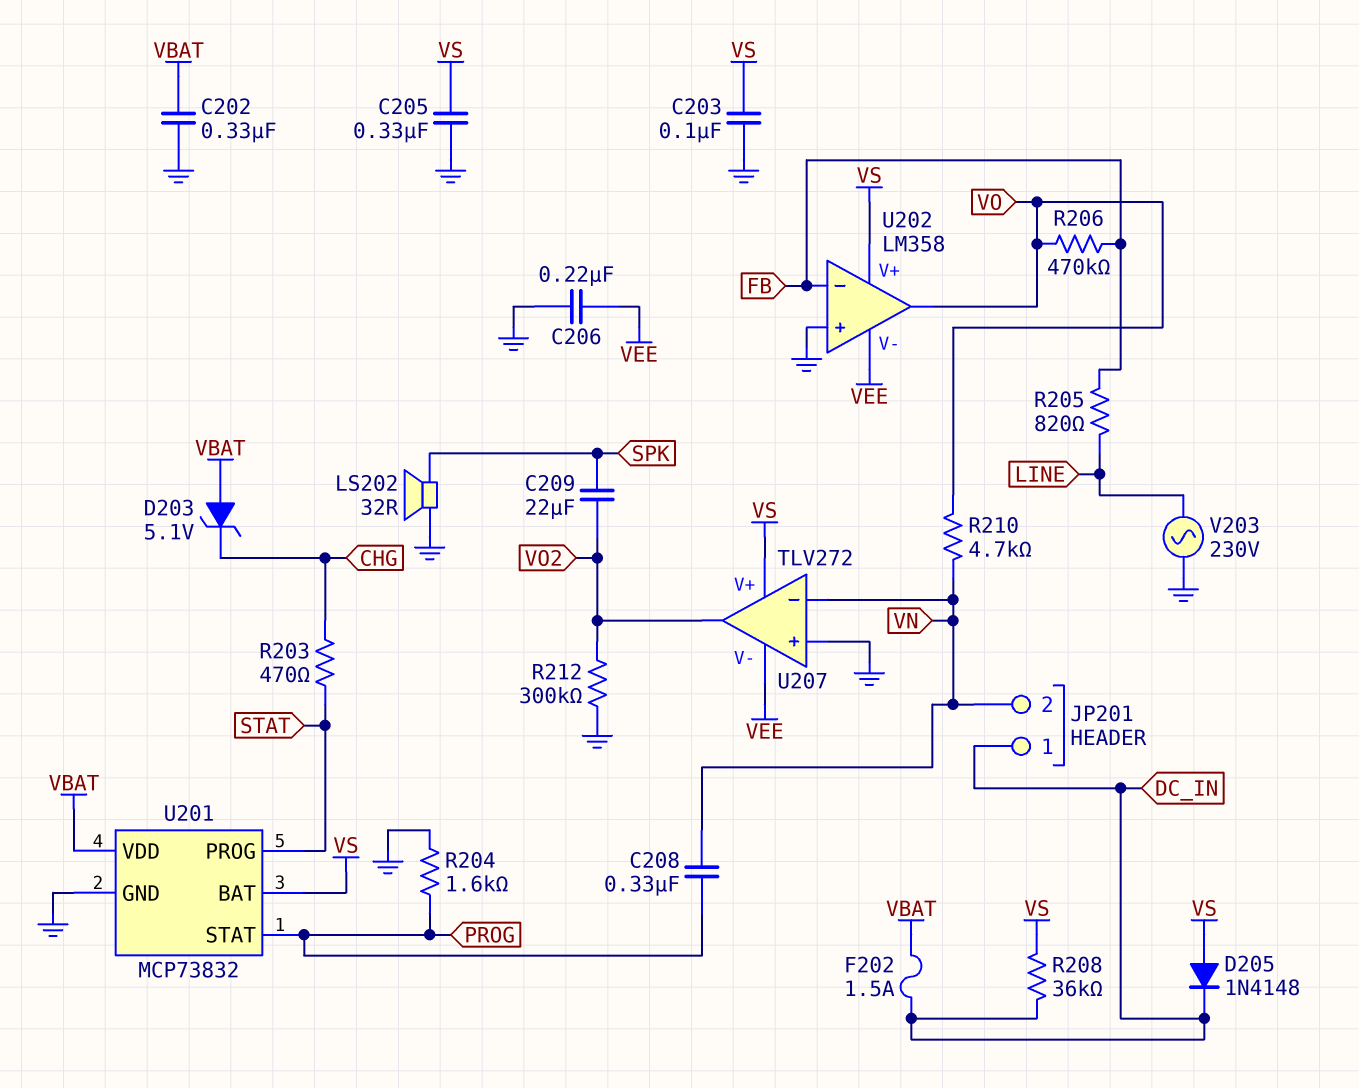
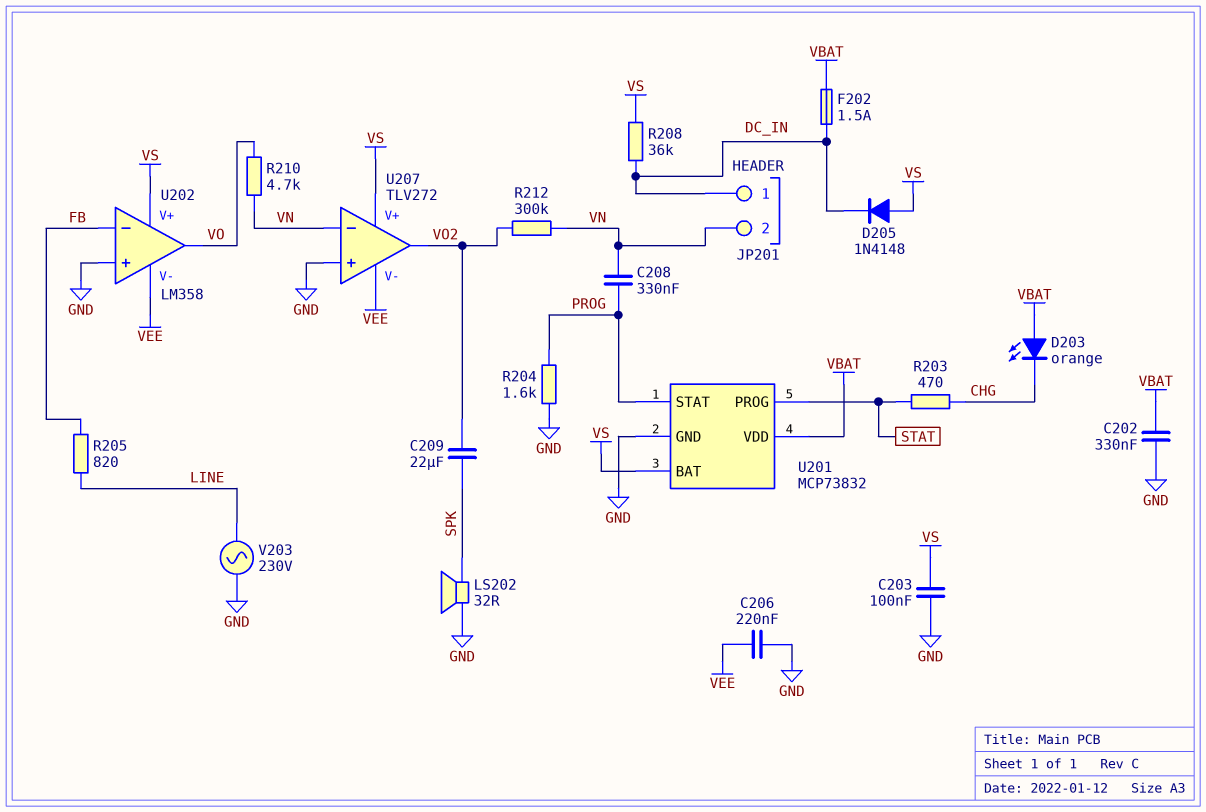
C205: 330nF (GND, VS) -> none
D203: zener 5.1V (A VBAT, K CHG) -> LED orange (A VBAT, K CHG)
R206: 470k (FB, VO) -> none
R212: 300k (GND, VO2) -> 300k (VN, VO2)

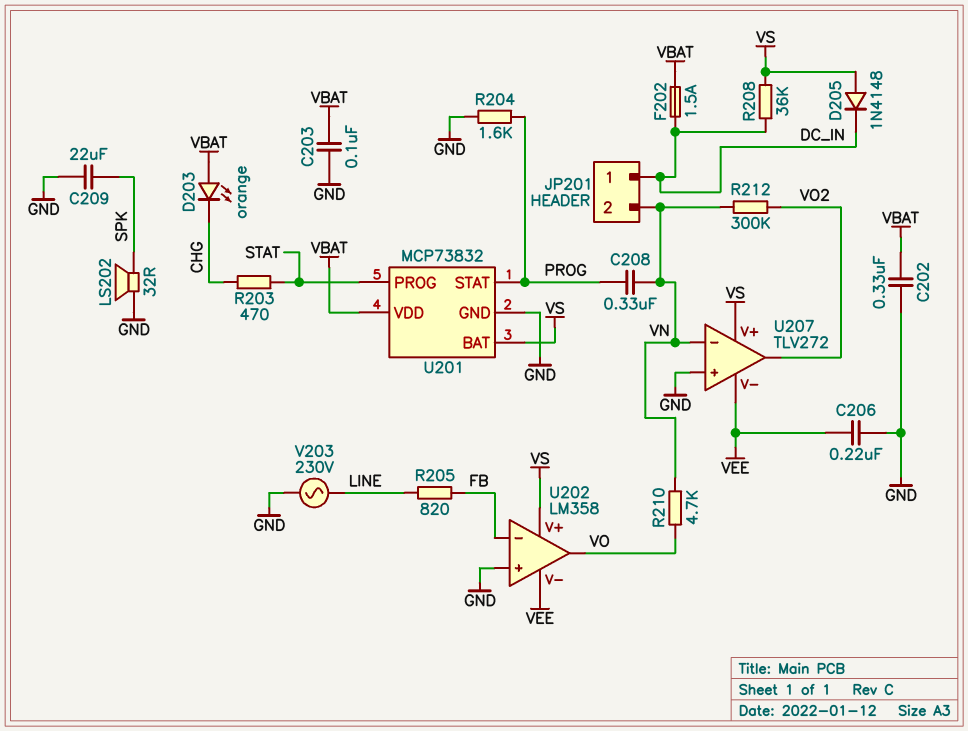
C203: 100nF (GND, VS) -> 100nF (GND, VBAT)
C209: 22uF (SPK, VO2) -> 22uF (GND, SPK)

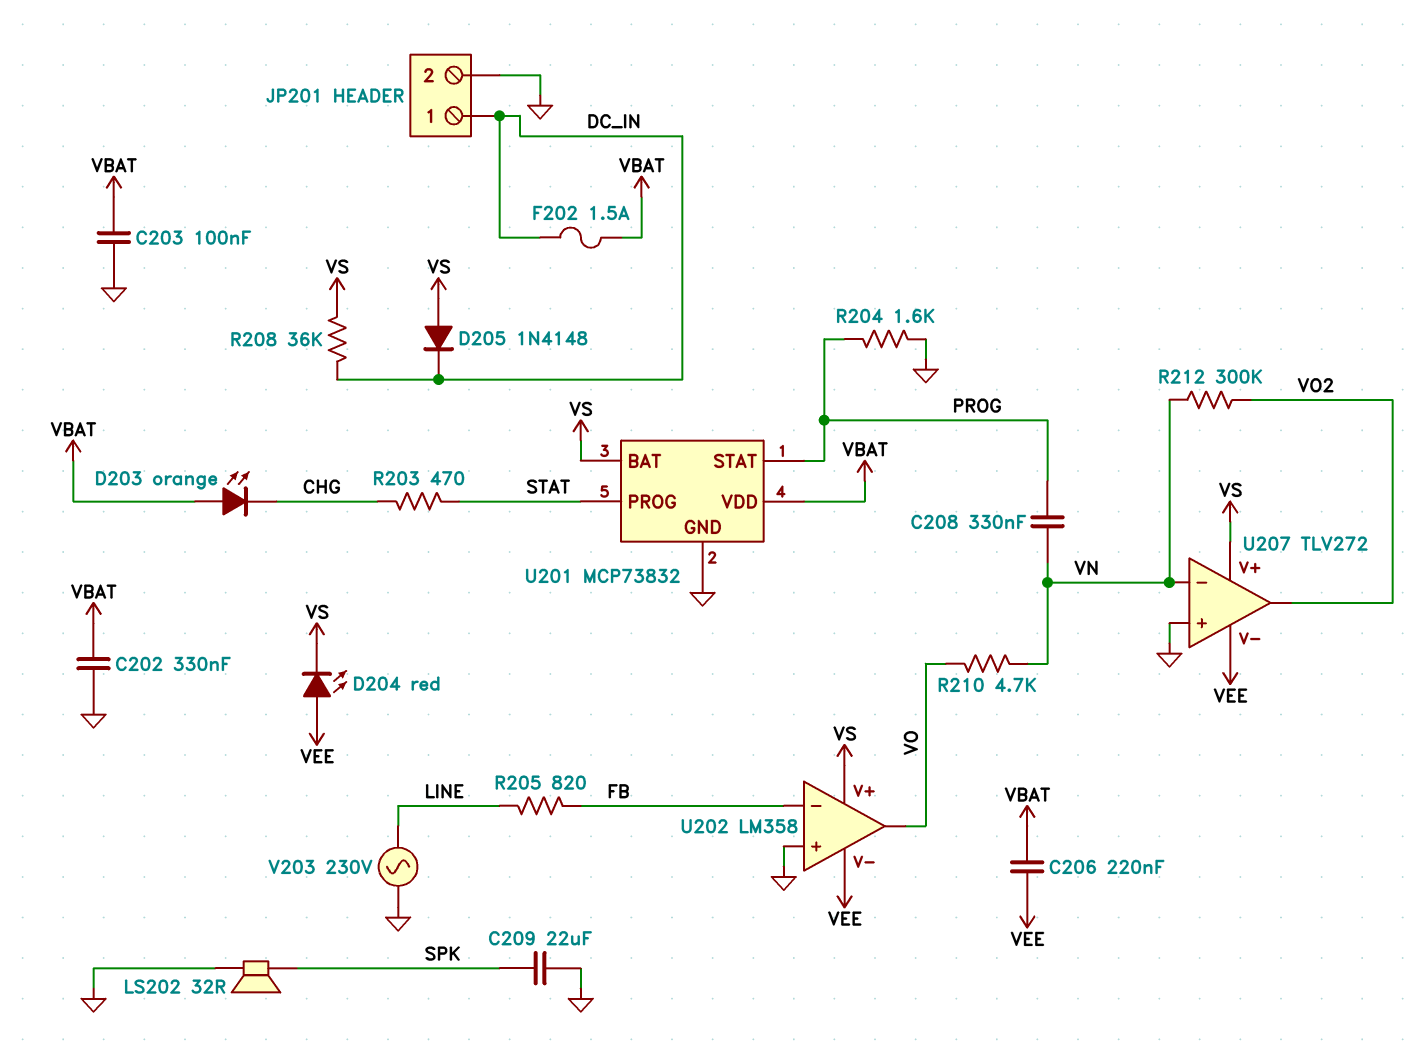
C206: 220nF (GND, VEE) -> 220nF (VBAT, VEE)
D204: none -> LED red (A VEE, K VS)
JP201 pin 2: VN -> GND

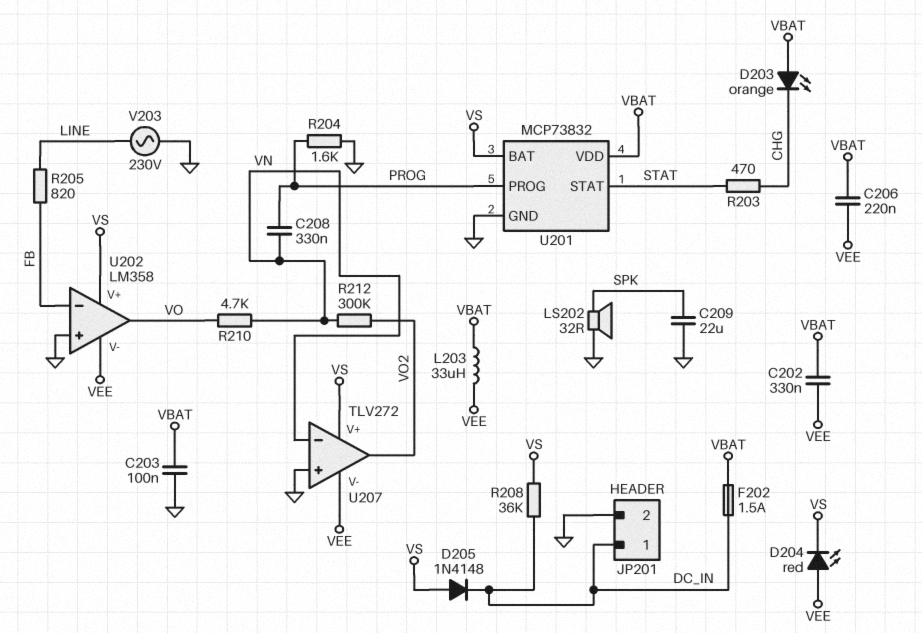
C202: 330nF (GND, VBAT) -> 330nF (VBAT, VEE)
L203: none -> 33uH (VBAT, VEE)
U201 pin PROG: STAT -> PROG
U201 pin STAT: PROG -> STAT

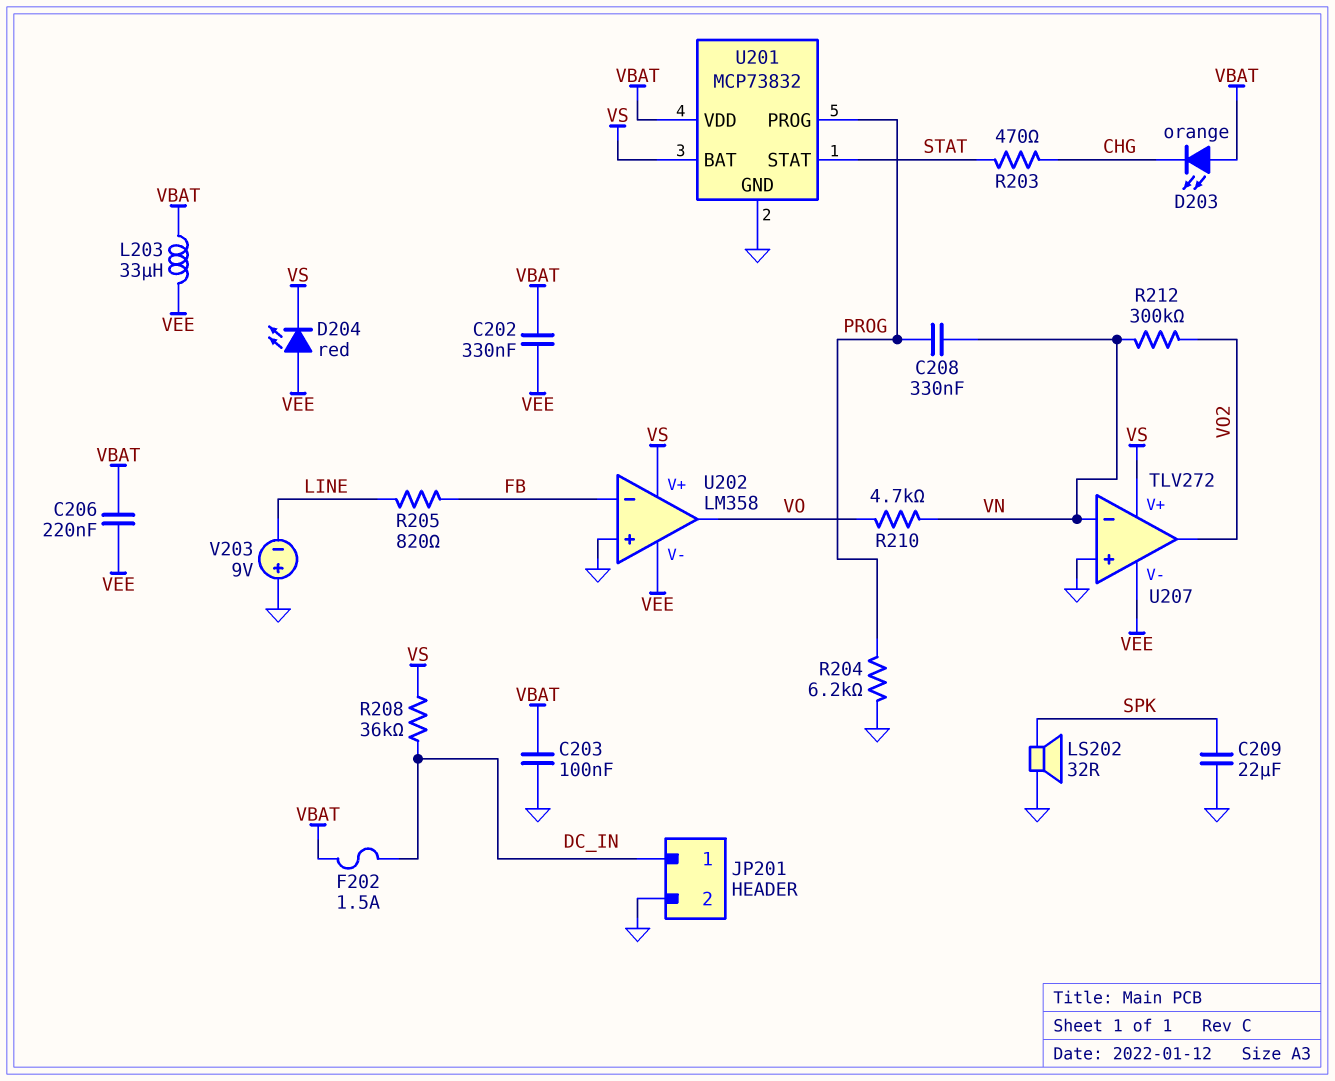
D205: diode 1N4148 (A VS, K DC_IN) -> none
R204: 1.6k (GND, PROG) -> 6.2k (GND, PROG)
V203: AC 230V (GND, LINE) -> 9V (plus GND, minus LINE)

